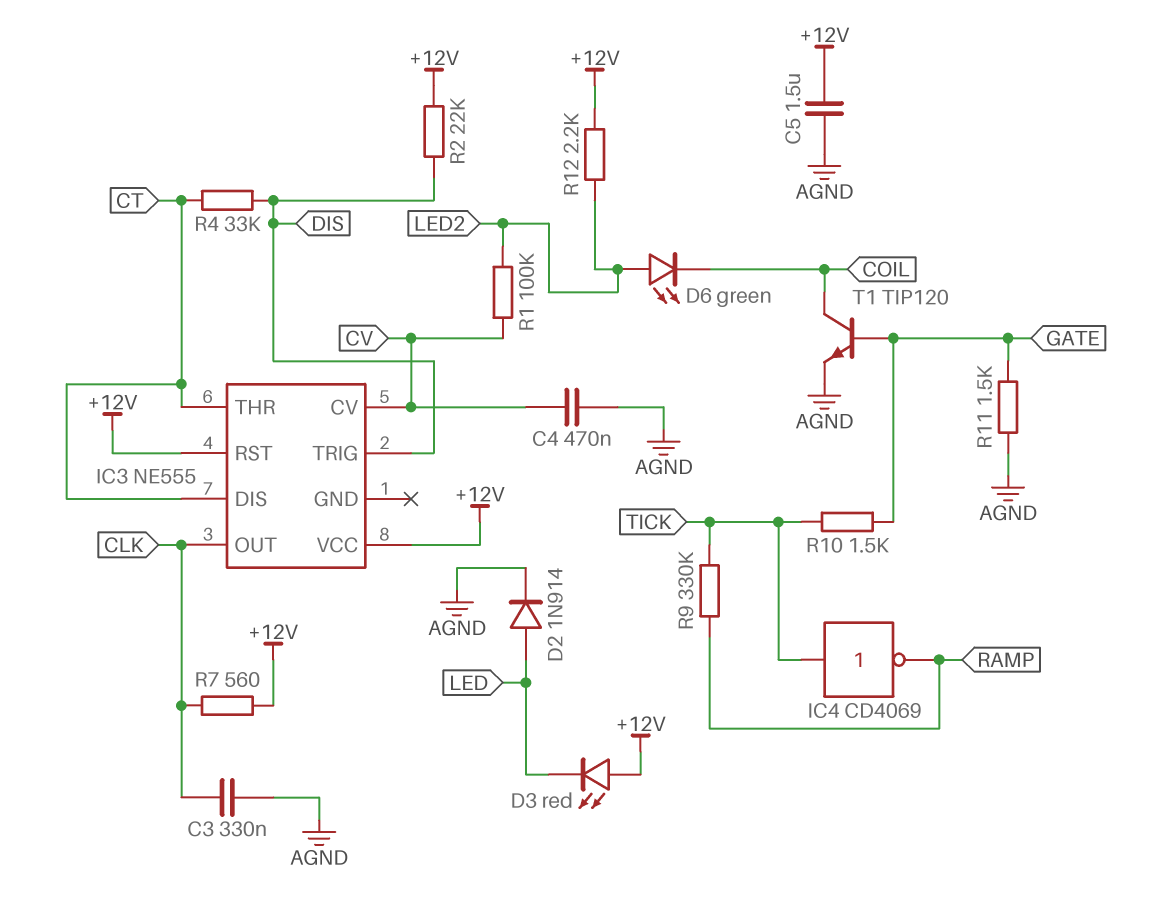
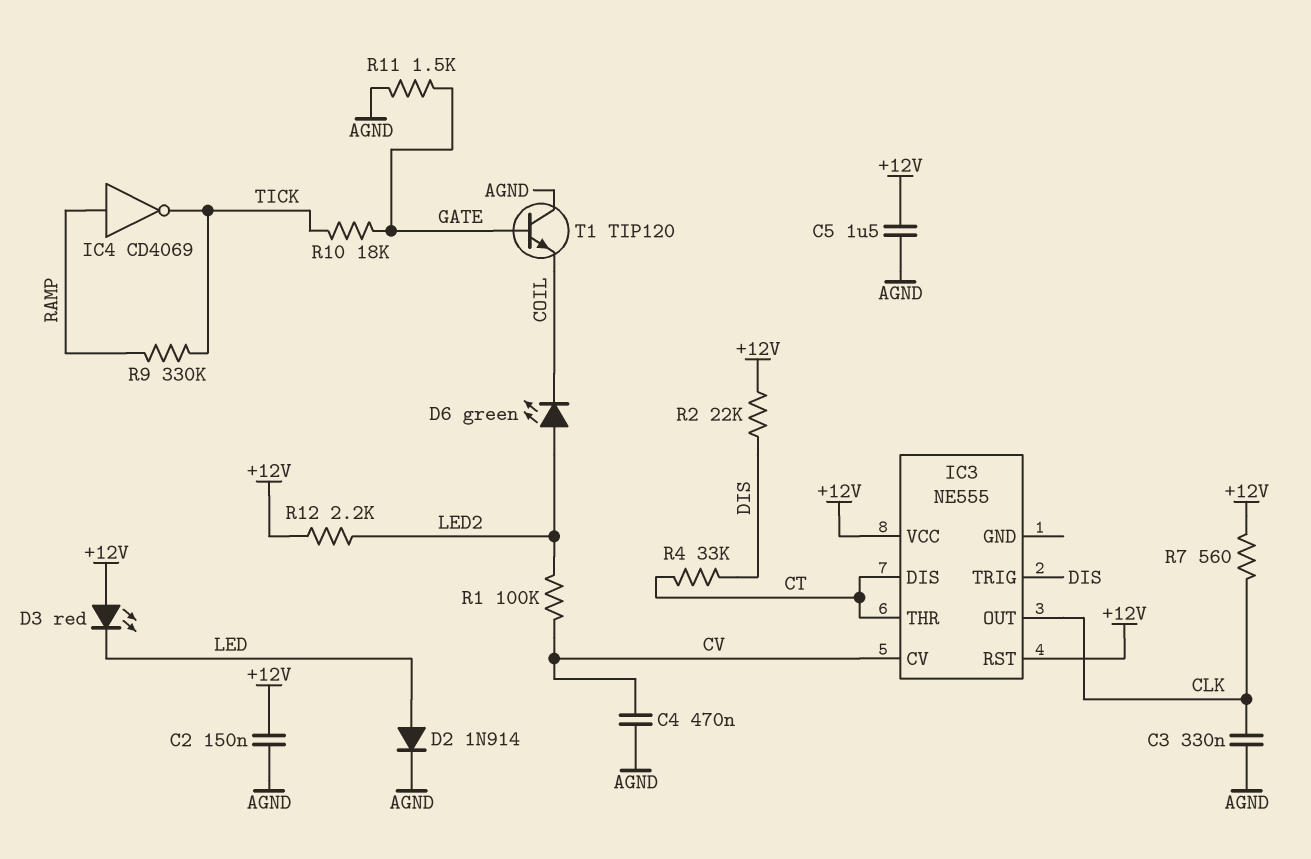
C2: none -> 150nF (+12V, AGND)
IC4: NOT CD4069 (in TICK, out RAMP) -> NOT CD4069 (in RAMP, out TICK)
R10: 1.5k (GATE, TICK) -> 18k (GATE, TICK)
T1: NPN TIP120 (B GATE, C COIL, E AGND) -> NPN TIP120 (B GATE, C AGND, E COIL)

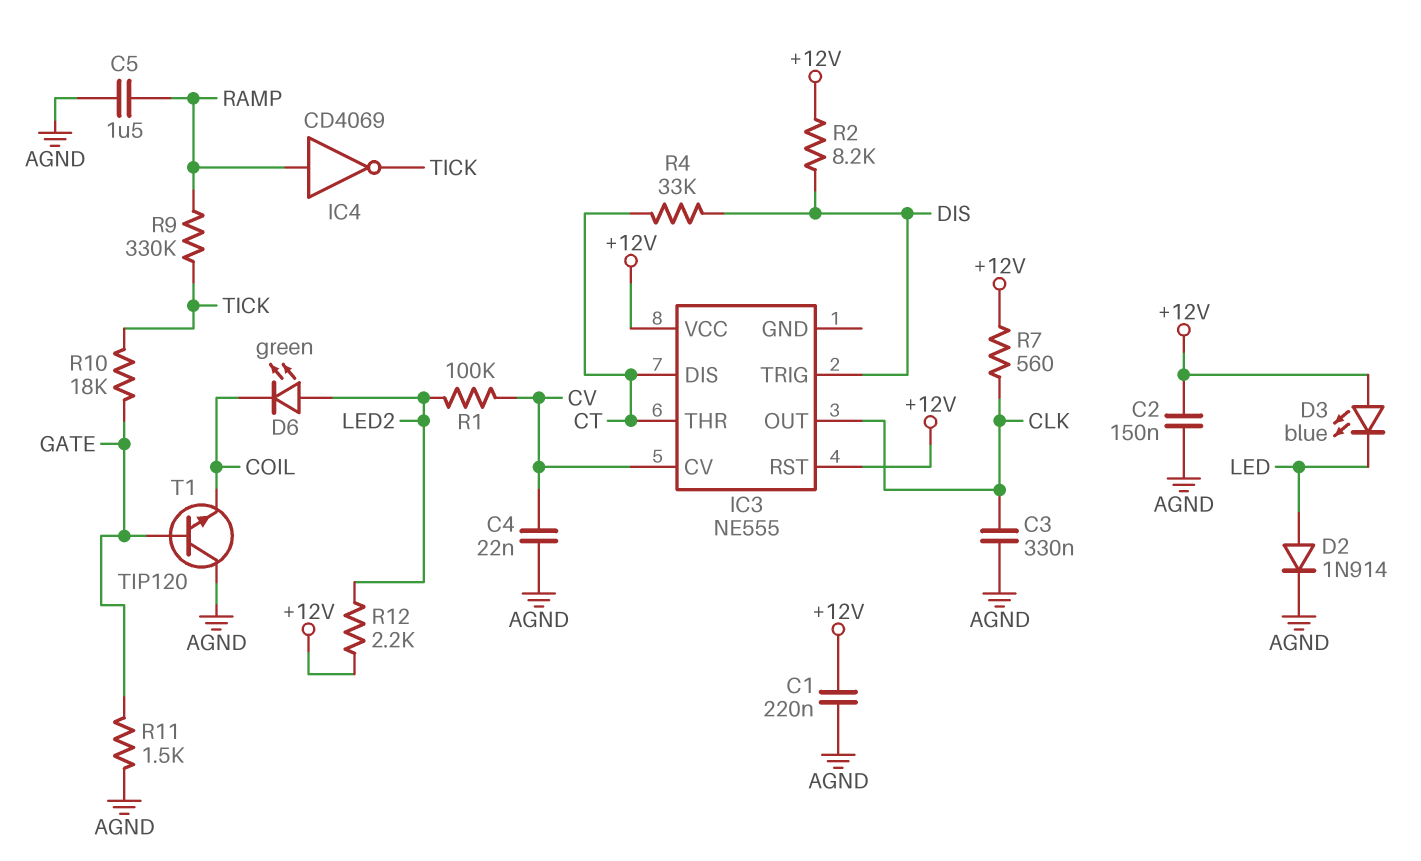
C1: none -> 220nF (+12V, AGND)
C4: 470nF (AGND, CV) -> 22nF (AGND, CV)
C5: 1.5uF (+12V, AGND) -> 1.5uF (AGND, RAMP)
D3: LED red (A +12V, K LED) -> LED blue (A +12V, K LED)
R2: 22k (+12V, DIS) -> 8.2k (+12V, DIS)

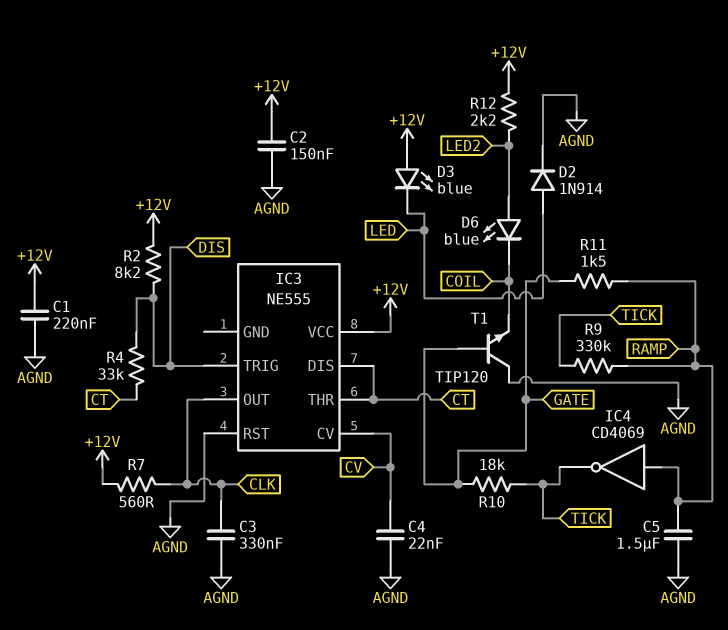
D6: LED green (A LED2, K COIL) -> LED blue (A LED2, K COIL)
IC3 pin RST: +12V -> AGND
R1: 100k (CV, LED2) -> none
R11: 1.5k (AGND, GATE) -> 1.5k (GATE, RAMP)

